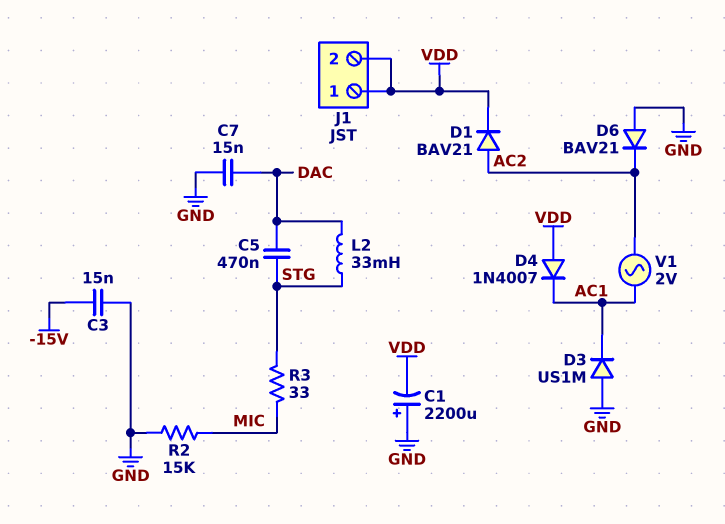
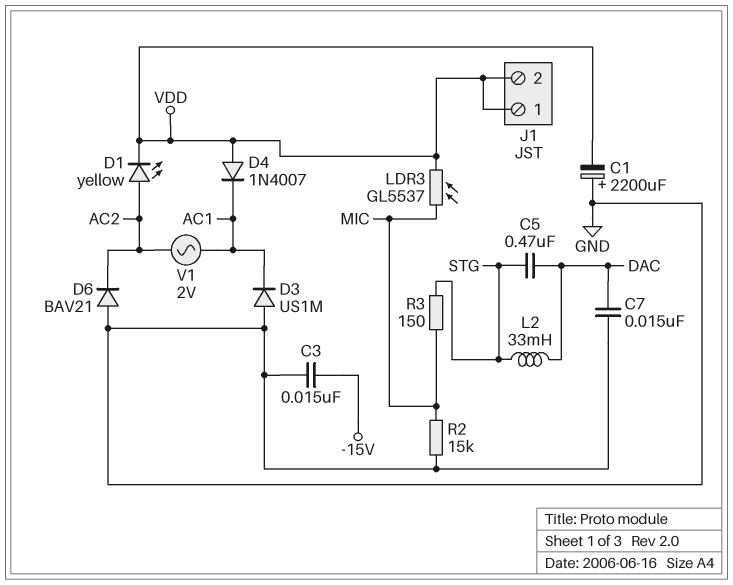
D1: diode BAV21 (A AC2, K VDD) -> LED yellow (A AC2, K VDD)
LDR3: none -> GL5537 (MIC, VDD)
R3: 33 (MIC, STG) -> 150 (MIC, STG)

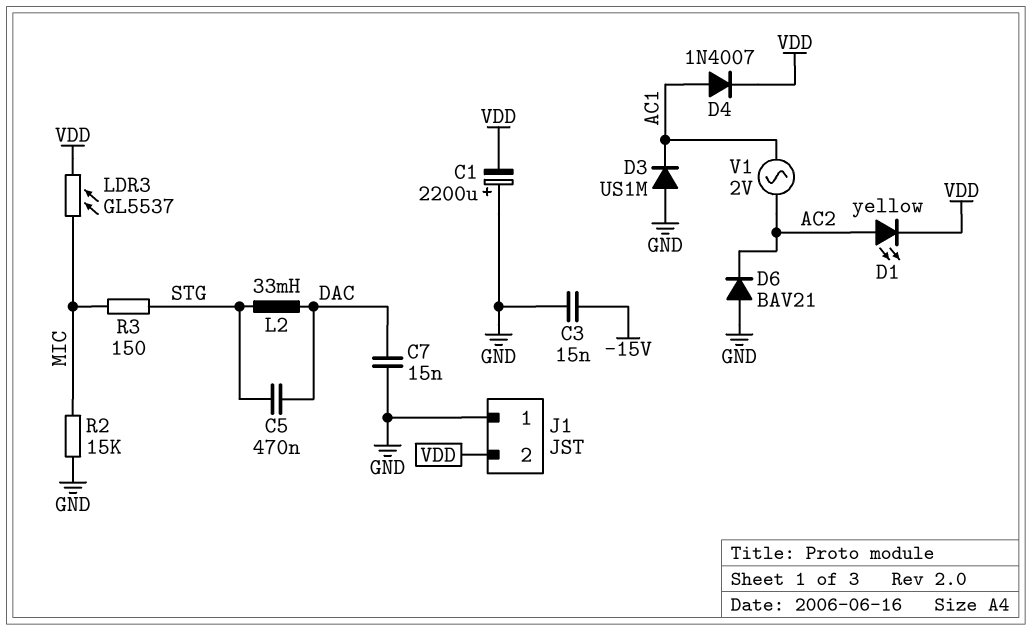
D4: diode 1N4007 (A VDD, K AC1) -> diode 1N4007 (A AC1, K VDD)
J1 pin 1: VDD -> GND

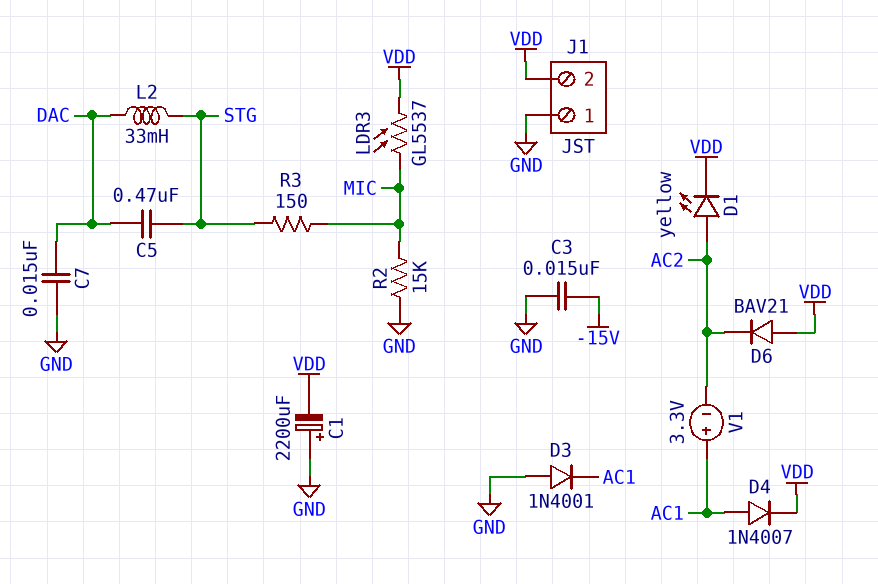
D3: diode US1M (A GND, K AC1) -> diode 1N4001 (A GND, K AC1)
D6: diode BAV21 (A GND, K AC2) -> diode BAV21 (A VDD, K AC2)
V1: AC 2V (AC1, AC2) -> 3.3V (plus AC1, minus AC2)

